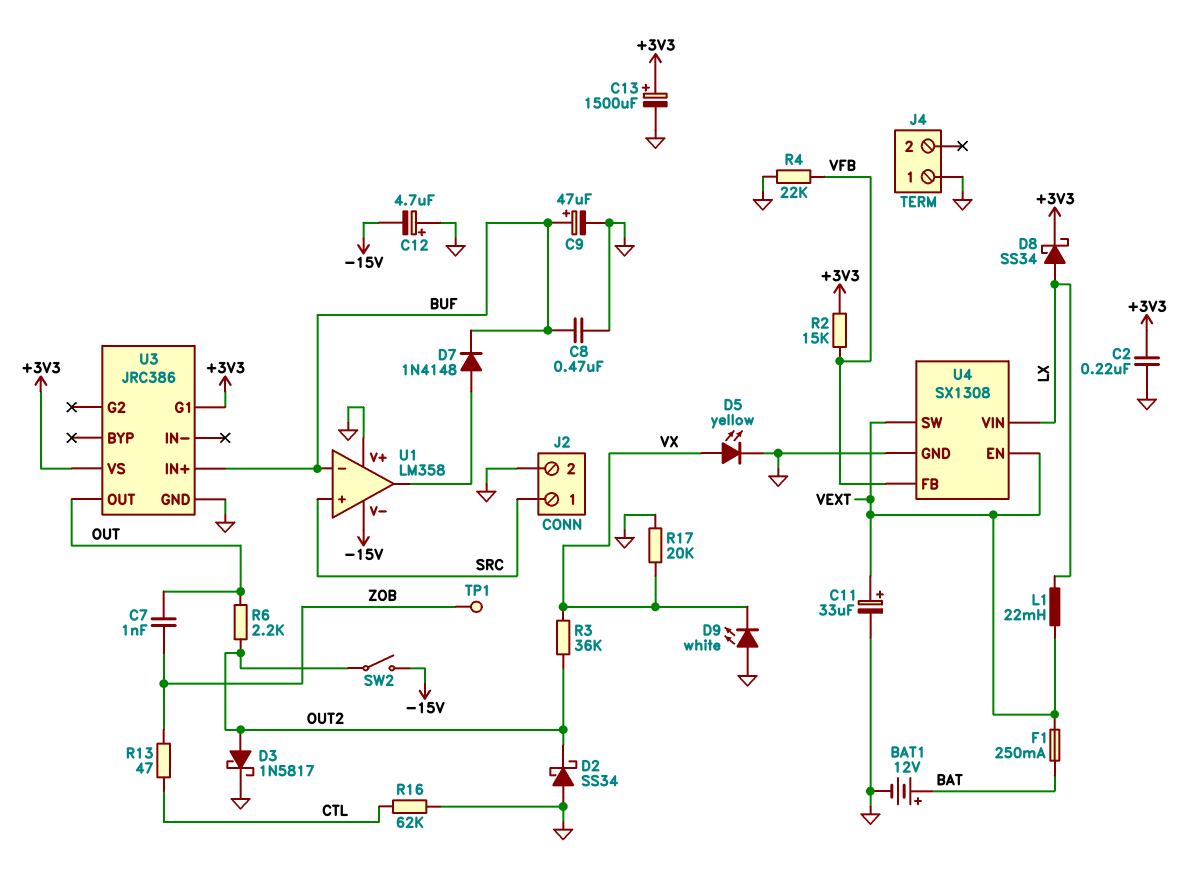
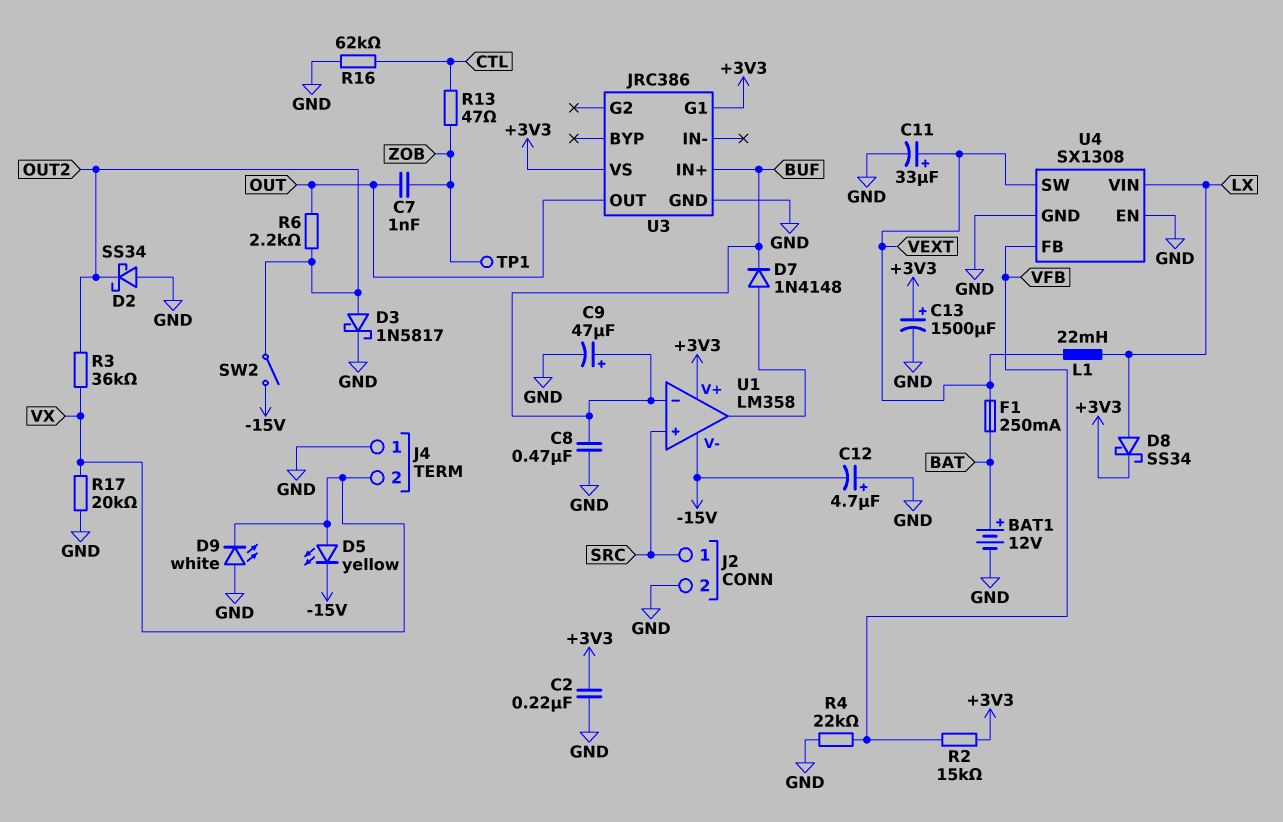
D5: LED yellow (A VX, K GND) -> LED yellow (A VX, K -15V)
J4 pin 2: none -> VX
U1 pin V+: GND -> +3V3
U4 pin EN: VEXT -> GND

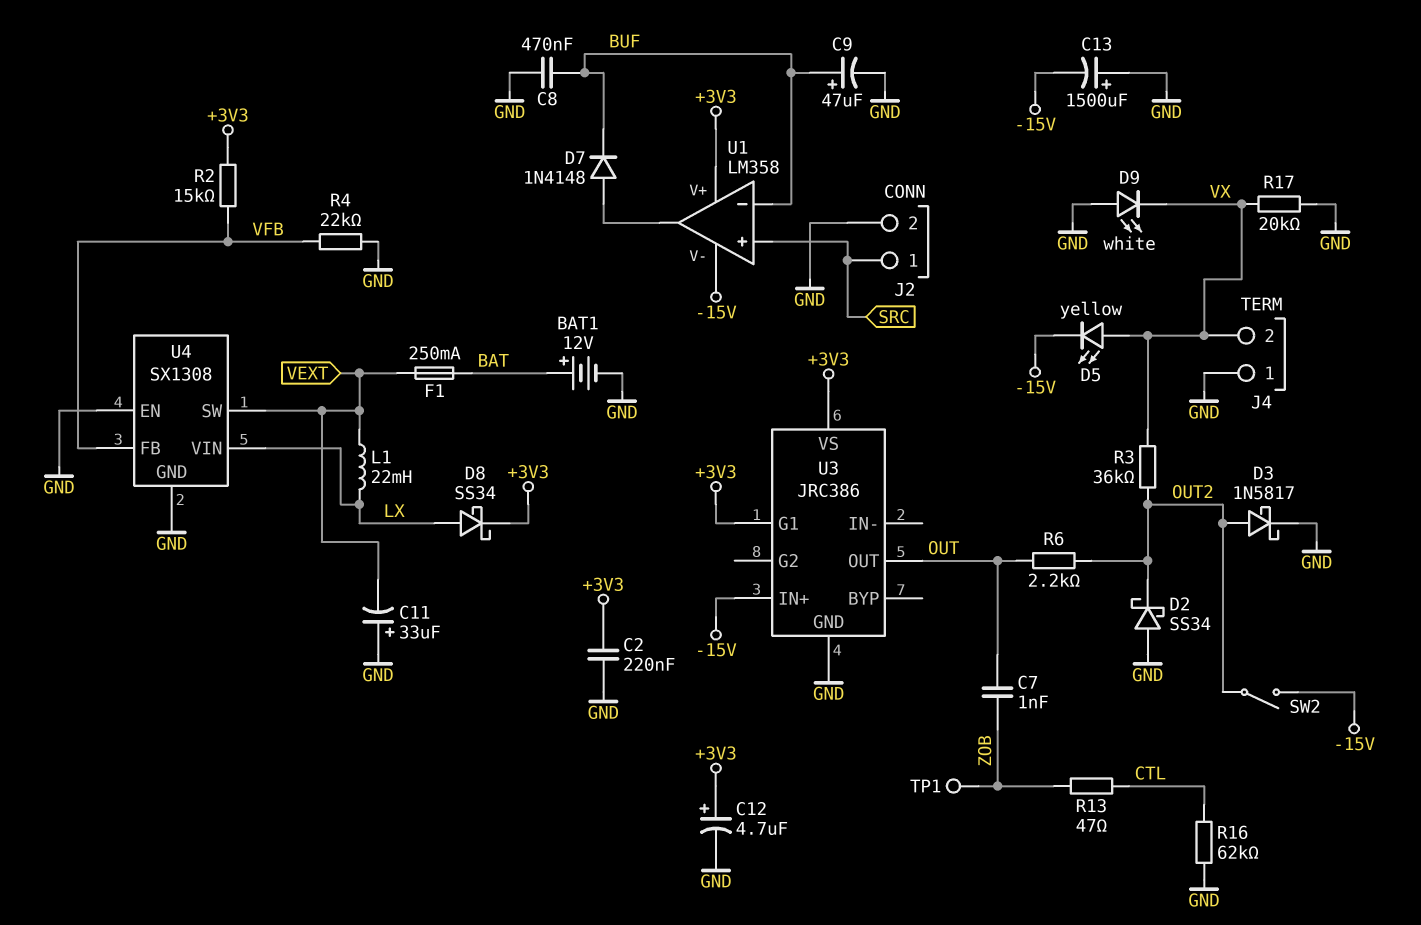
C11: 33uF (plus VEXT, minus GND) -> 33uF (plus GND, minus VEXT)
C12: 4.7uF (plus GND, minus -15V) -> 4.7uF (plus +3V3, minus GND)
C13: 1500uF (plus +3V3, minus GND) -> 1500uF (plus GND, minus -15V)
U3 pin IN+: BUF -> -15V

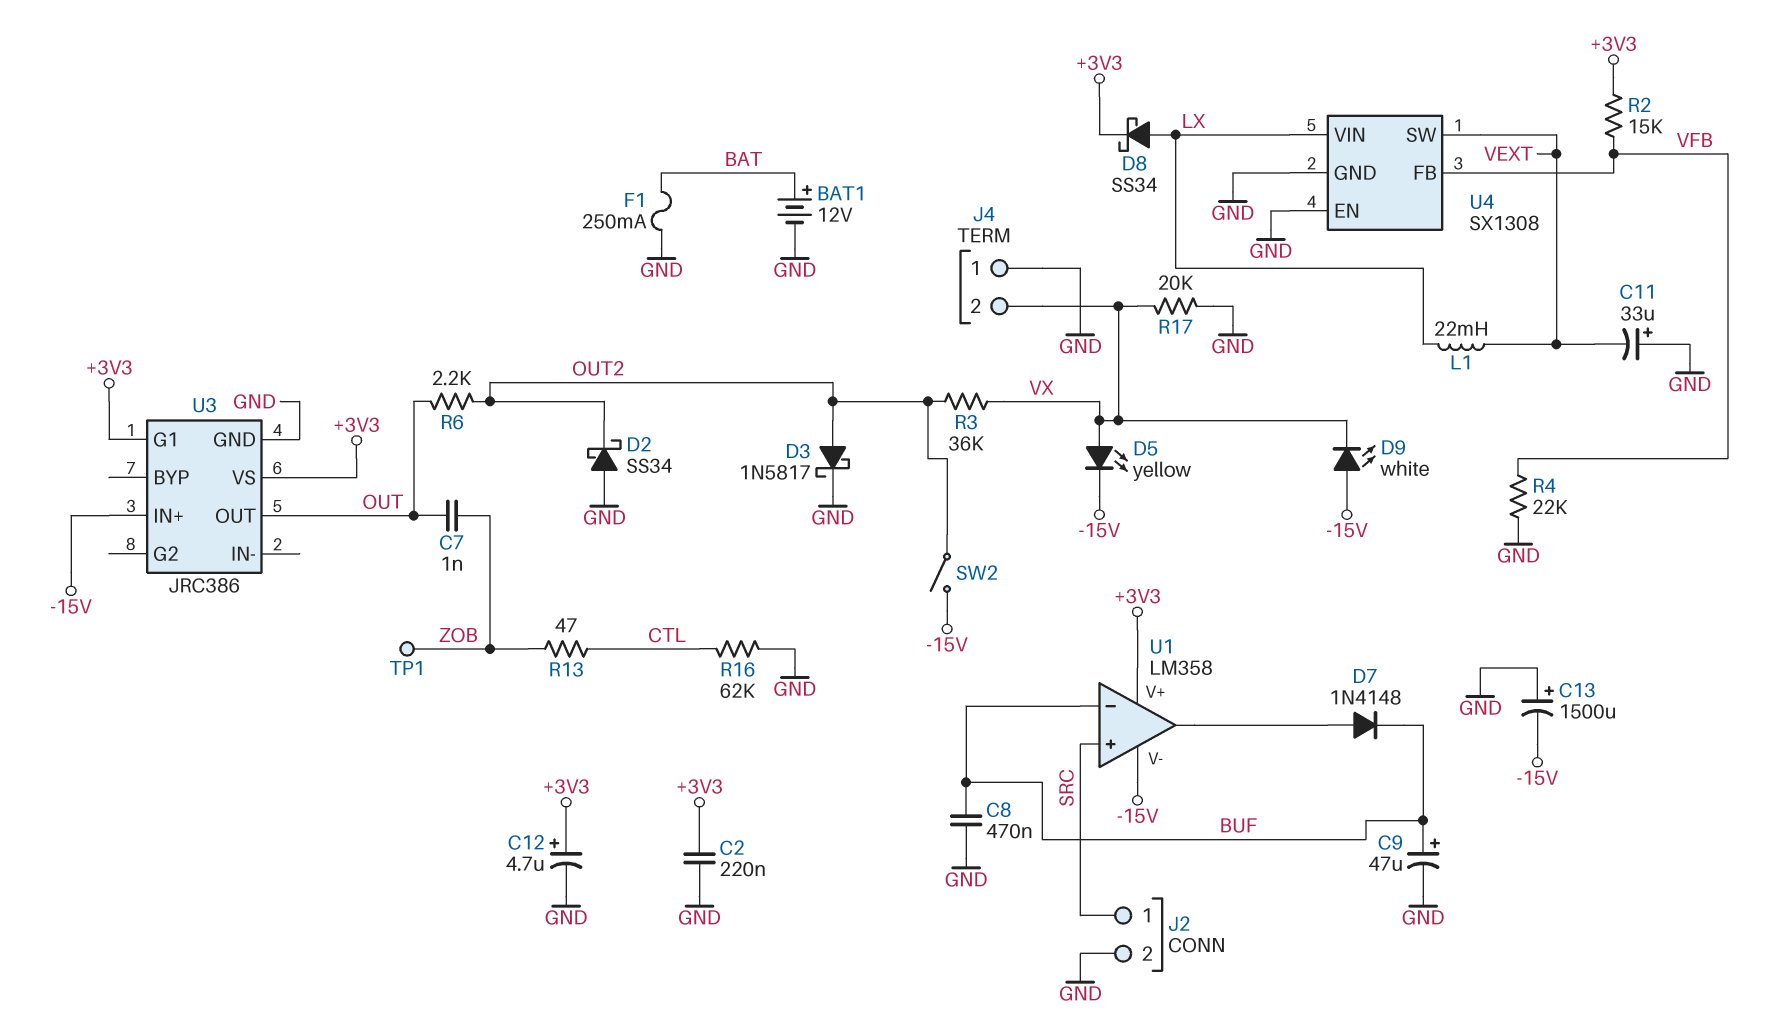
D9: LED white (A GND, K VX) -> LED white (A -15V, K VX)
F1: 250mA (BAT, VEXT) -> 250mA (BAT, GND)

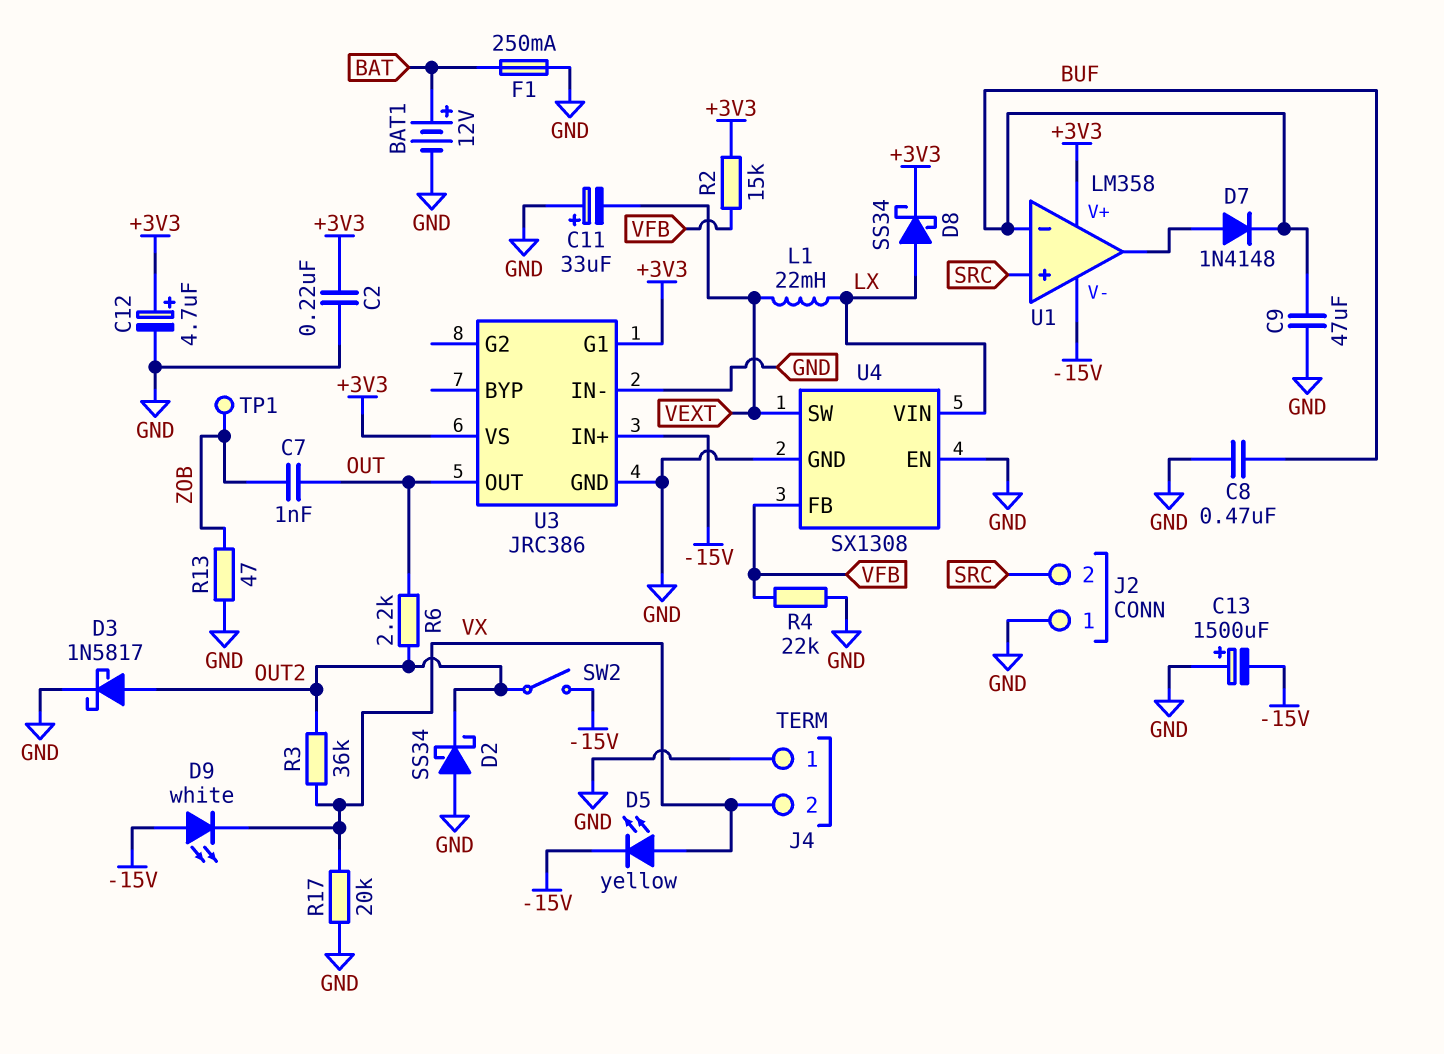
C9: 47uF (plus BUF, minus GND) -> 47uF (BUF, GND)
J2 pin 1: SRC -> GND
J2 pin 2: GND -> SRC
R13: 47 (CTL, ZOB) -> 47 (GND, ZOB)
R16: 62k (CTL, GND) -> none
U3 pin IN-: none -> GND

